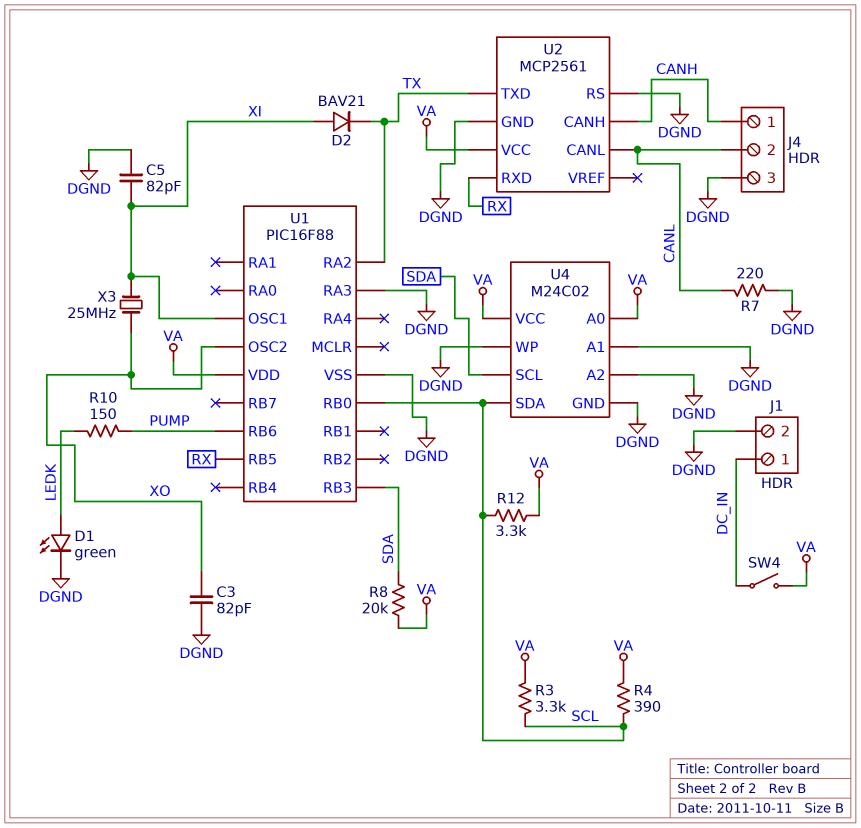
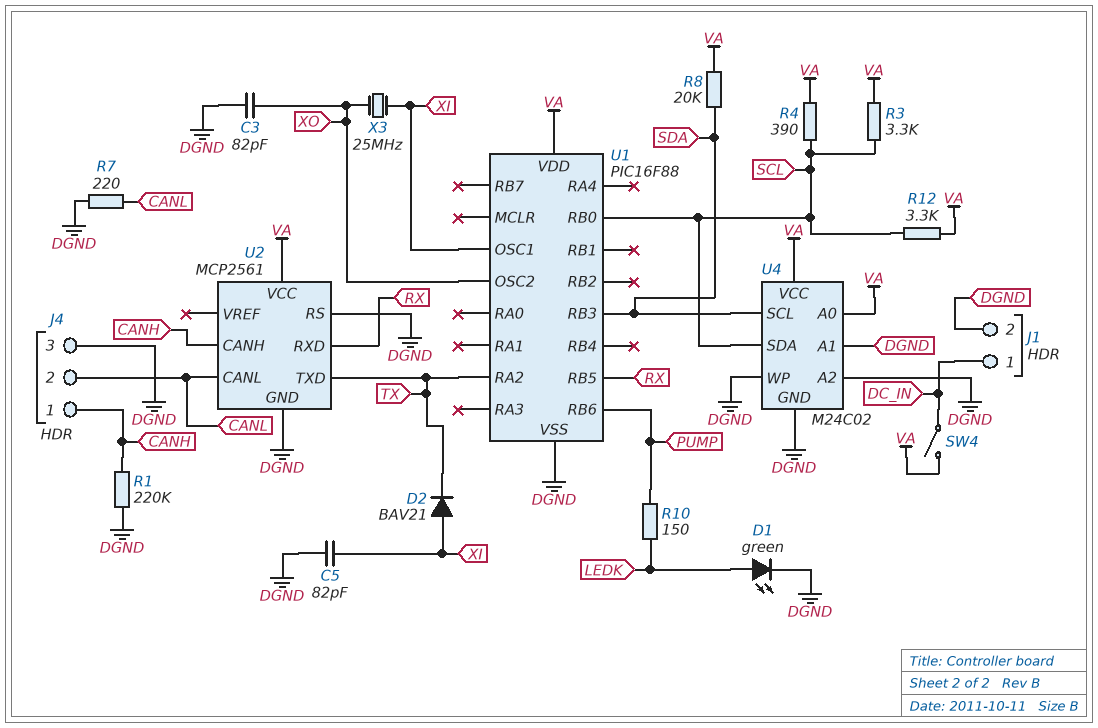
R1: none -> 220k (CANH, DGND)
U1 pin RA3: DGND -> none

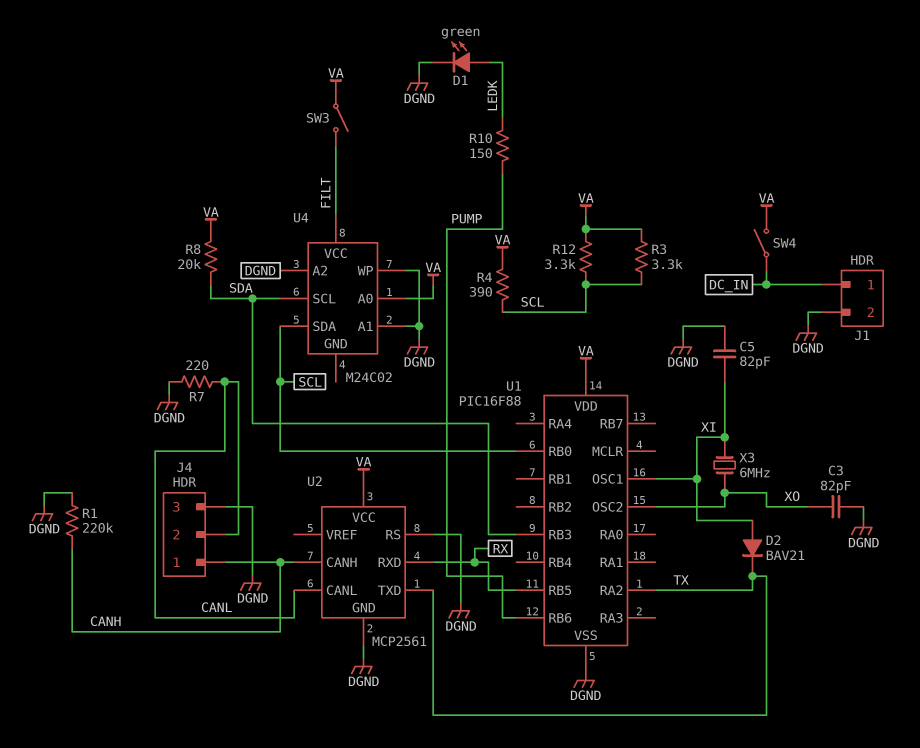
SW3: none -> switch (FILT, VA)
U4 pin GND: DGND -> none
U4 pin VCC: VA -> FILT
X3: 25MHz (XI, XO) -> 6MHz (XI, XO)

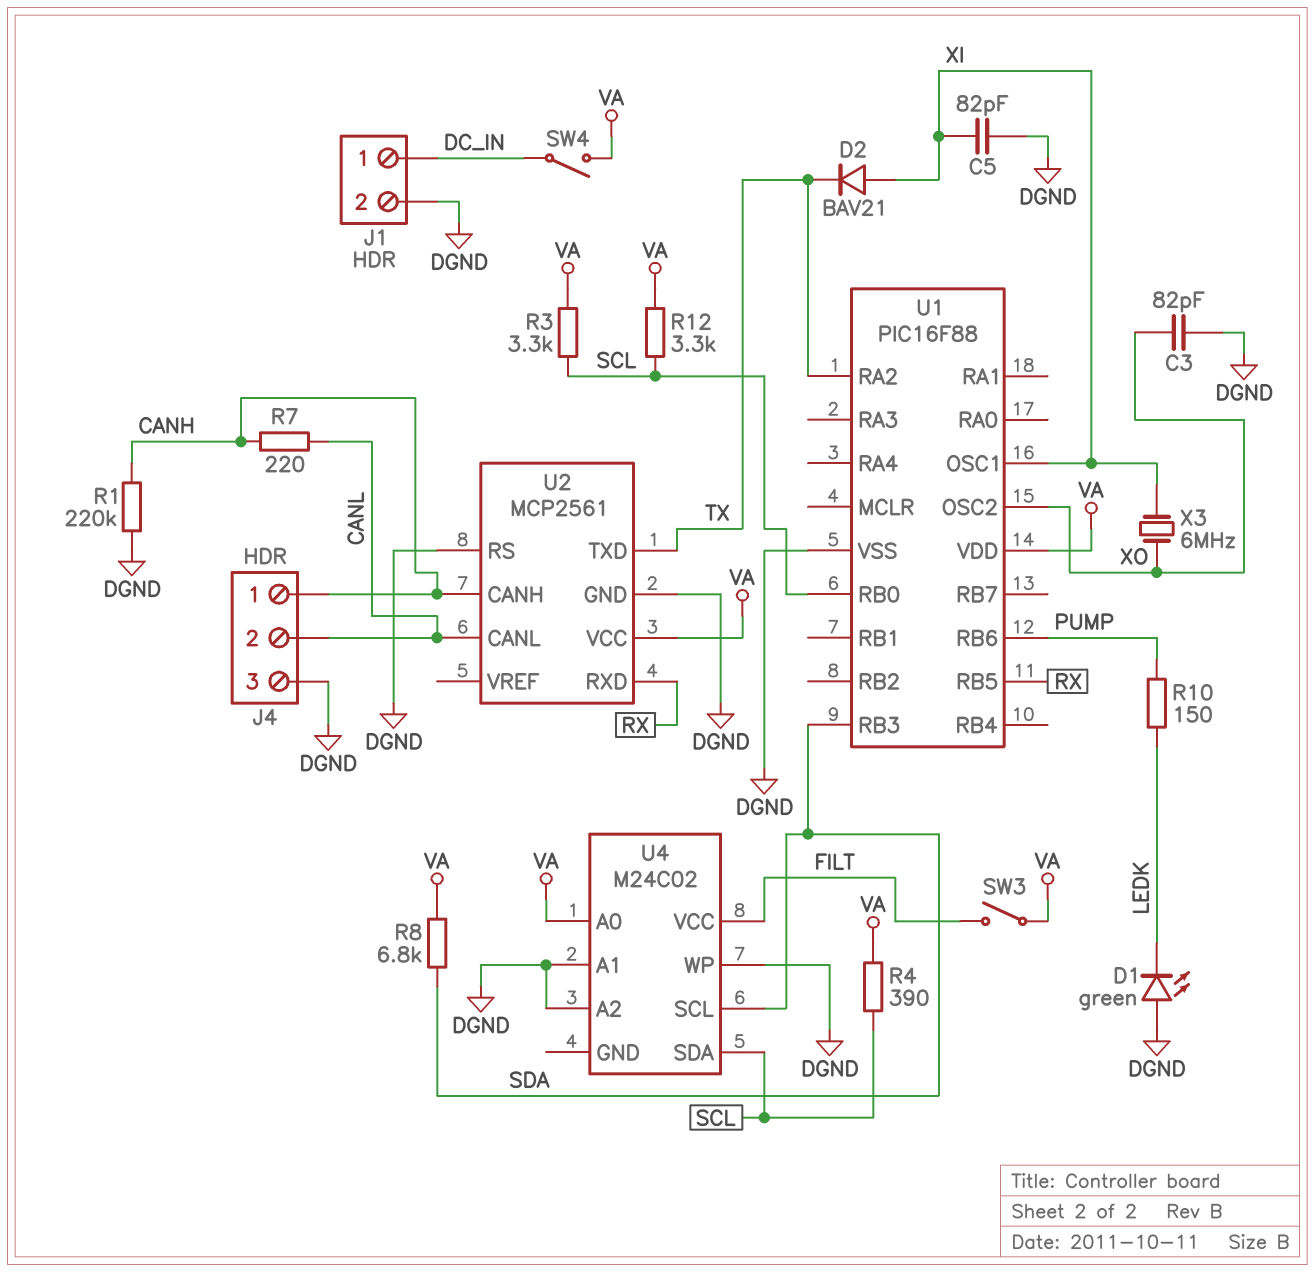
D1: LED green (A LEDK, K DGND) -> LED green (A DGND, K LEDK)
R7: 220 (CANL, DGND) -> 220 (CANH, CANL)
R8: 20k (SDA, VA) -> 6.8k (SDA, VA)

